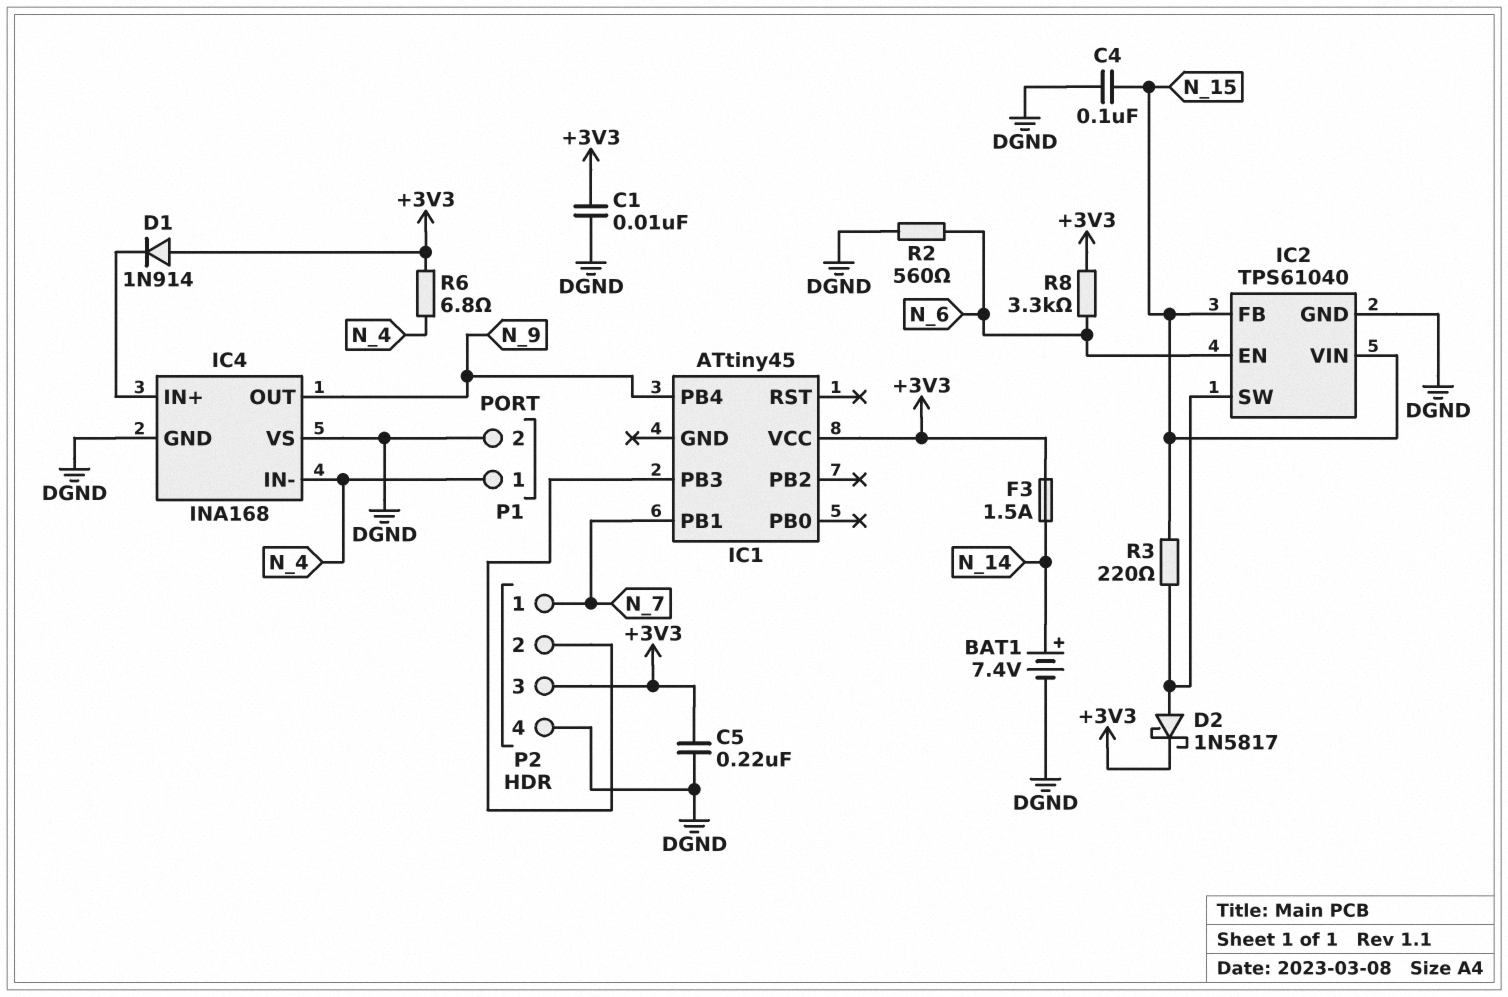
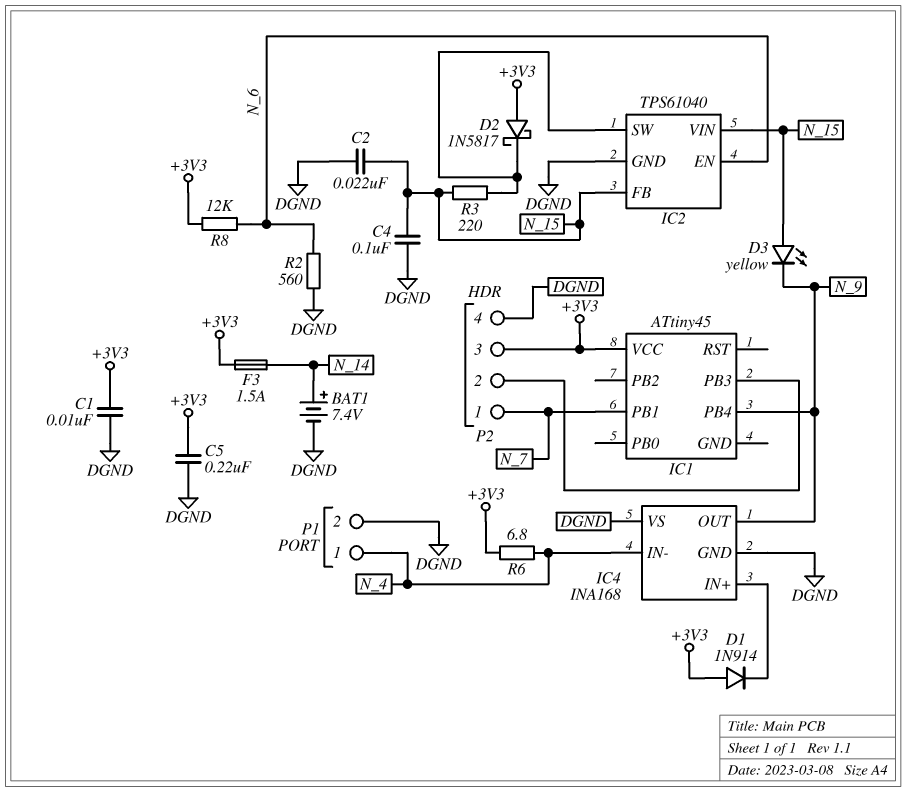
C2: none -> 22nF (DGND, N_15)
D2: schottky 1N5817 (A IC2/SW, K +3V3) -> schottky 1N5817 (A +3V3, K IC2/SW)
D3: none -> LED yellow (A N_15, K N_9)
R8: 3.3k (+3V3, N_6) -> 12k (+3V3, N_6)

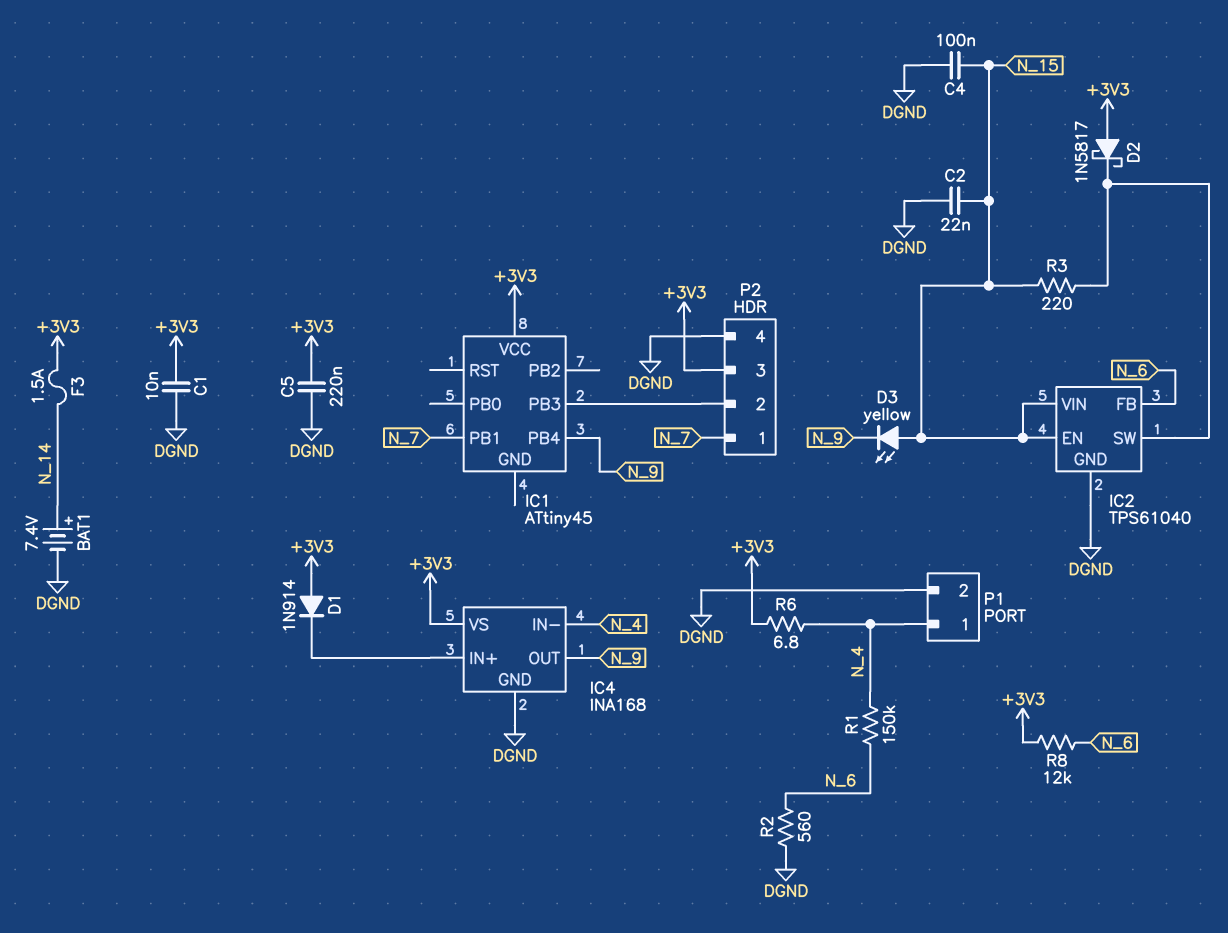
IC2 pin EN: N_6 -> N_15
IC2 pin FB: N_15 -> N_6
IC4 pin VS: DGND -> +3V3
R1: none -> 150k (N_4, N_6)

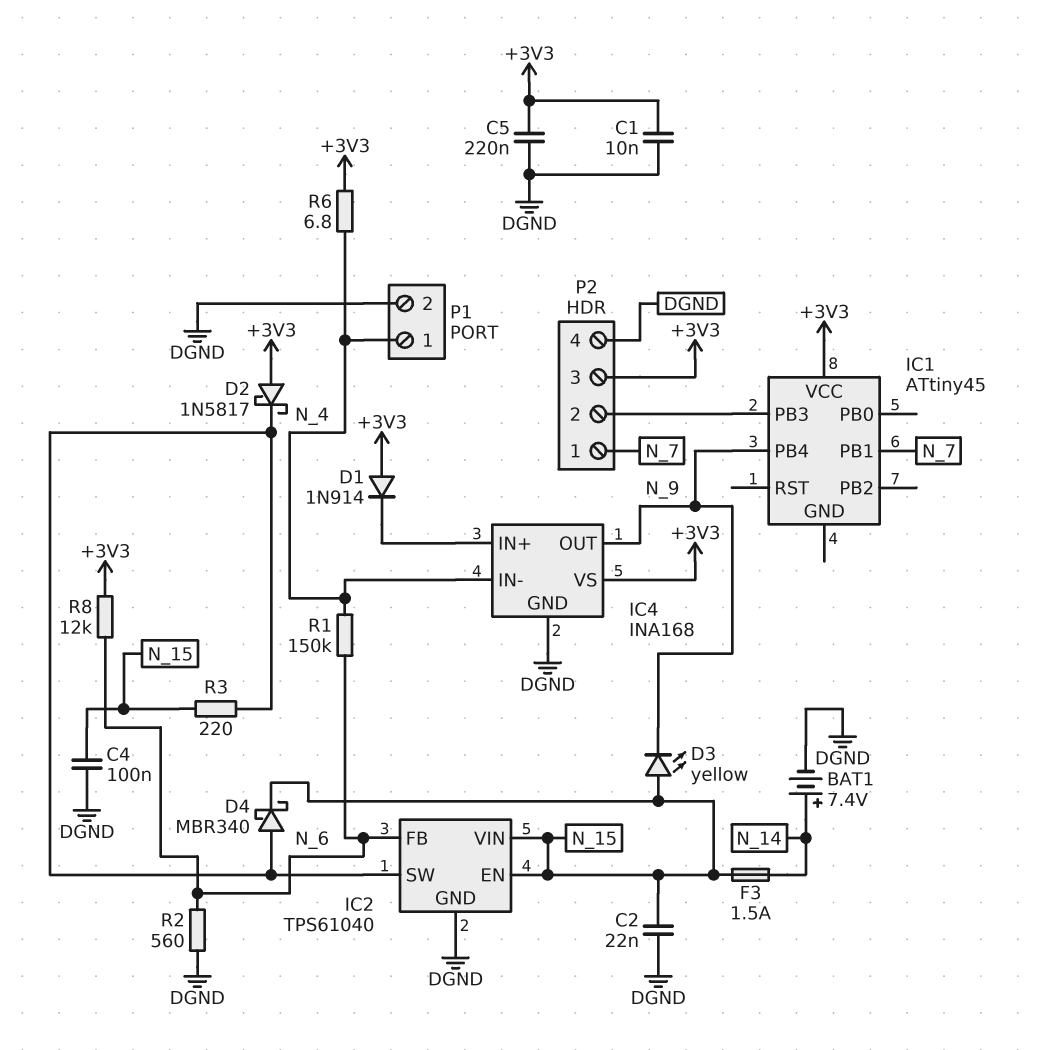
D4: none -> schottky MBR340 (A IC2/SW, K N_15)
F3: 1.5A (+3V3, N_14) -> 1.5A (N_14, N_15)

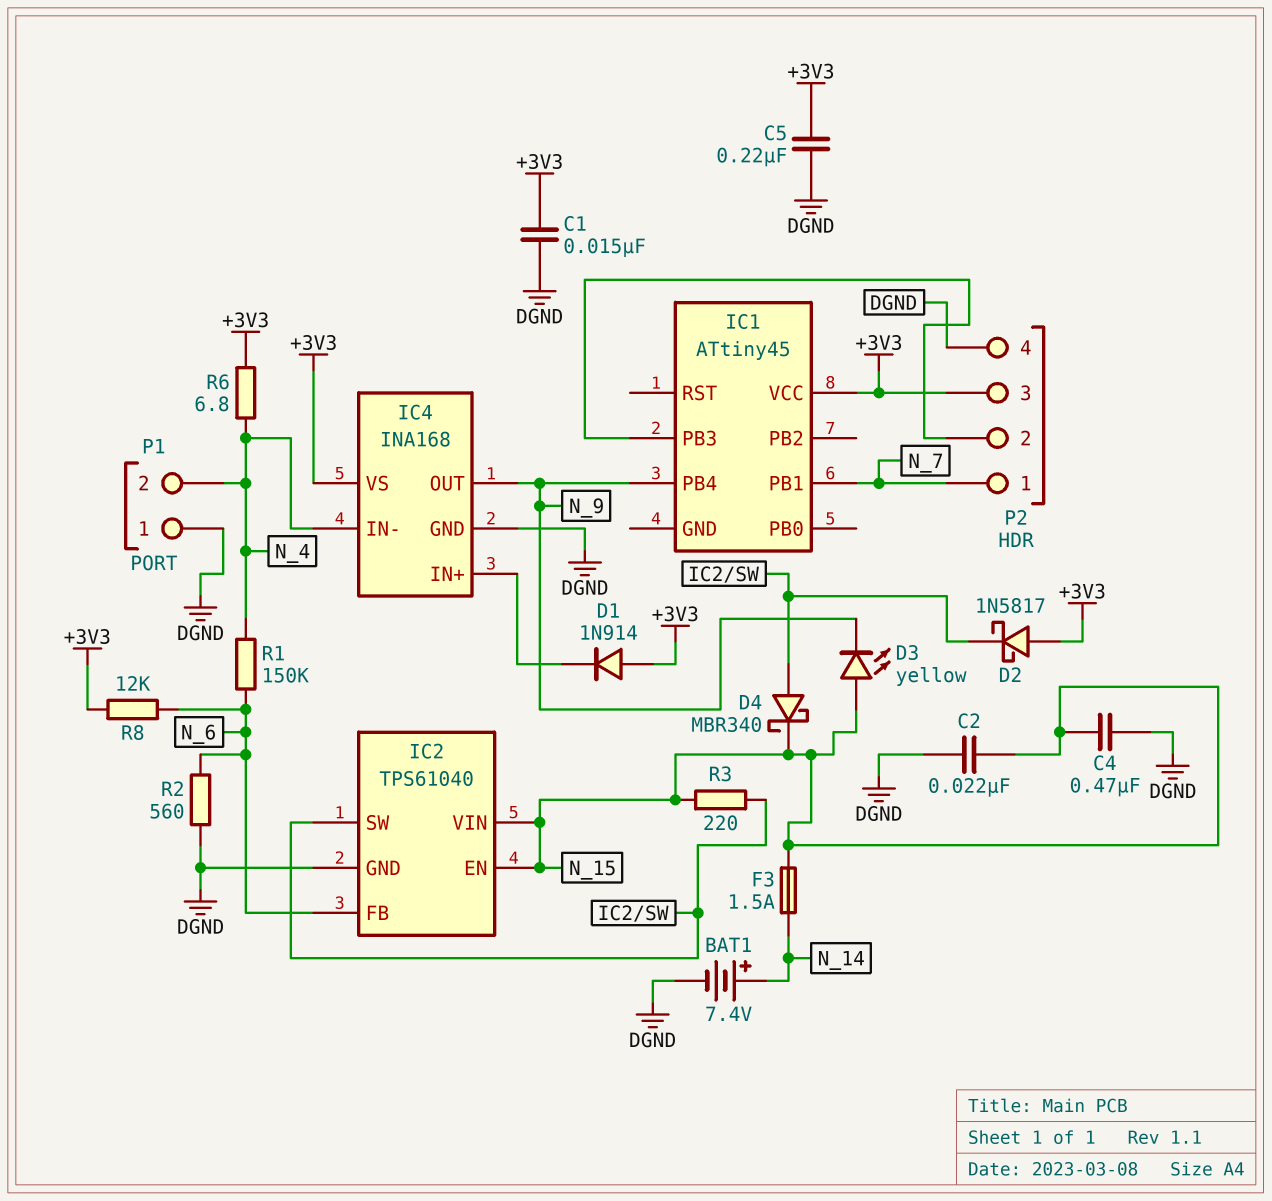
C1: 10nF (+3V3, DGND) -> 15nF (+3V3, DGND)
C4: 100nF (DGND, N_15) -> 470nF (DGND, N_15)
P1 pin 1: N_4 -> DGND
P1 pin 2: DGND -> N_4

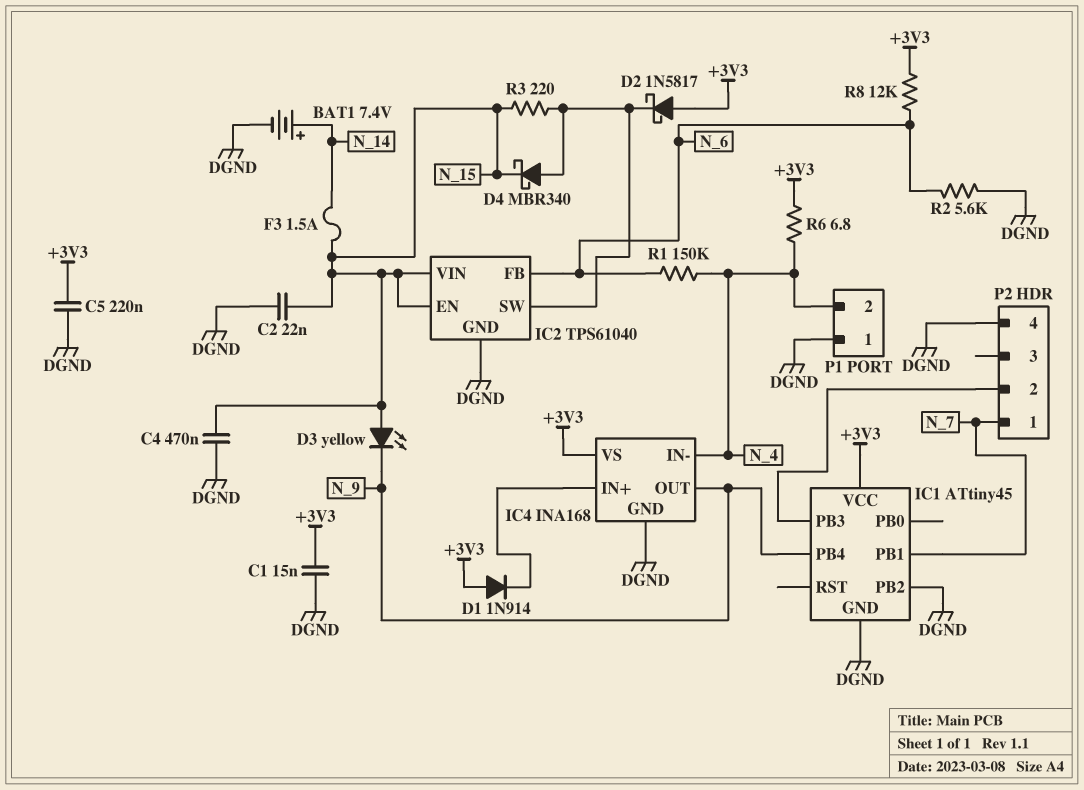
IC1 pin GND: none -> DGND
IC1 pin PB2: none -> DGND
P2 pin 3: +3V3 -> none
R2: 560 (DGND, N_6) -> 5.6k (DGND, N_6)

